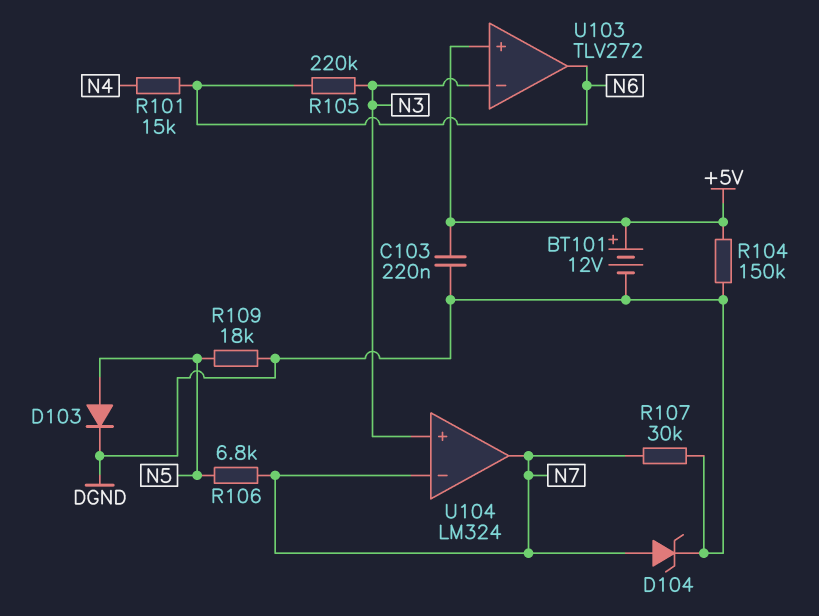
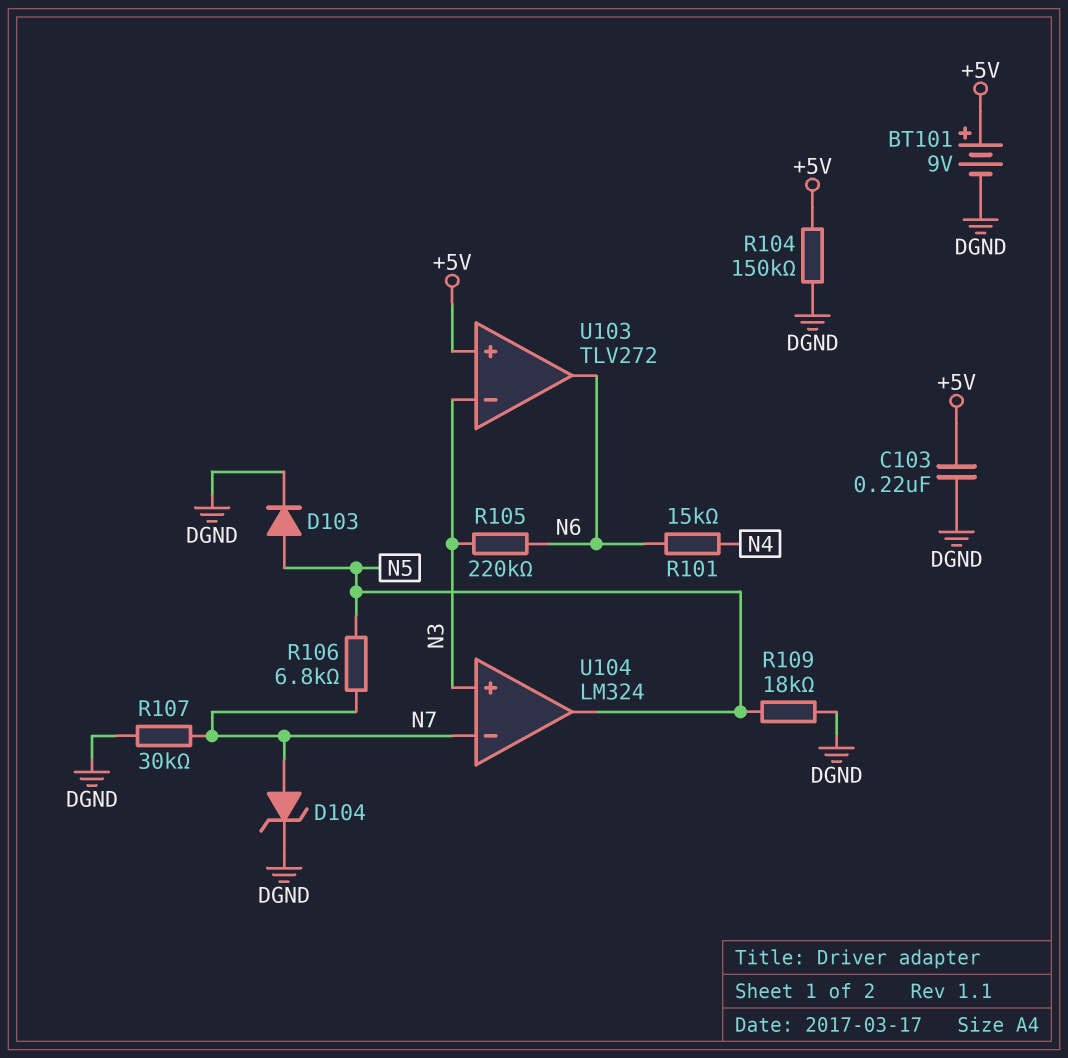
BT101: 12V (plus +5V, minus DGND) -> 9V (plus +5V, minus DGND)
U104 pin out: N7 -> N5

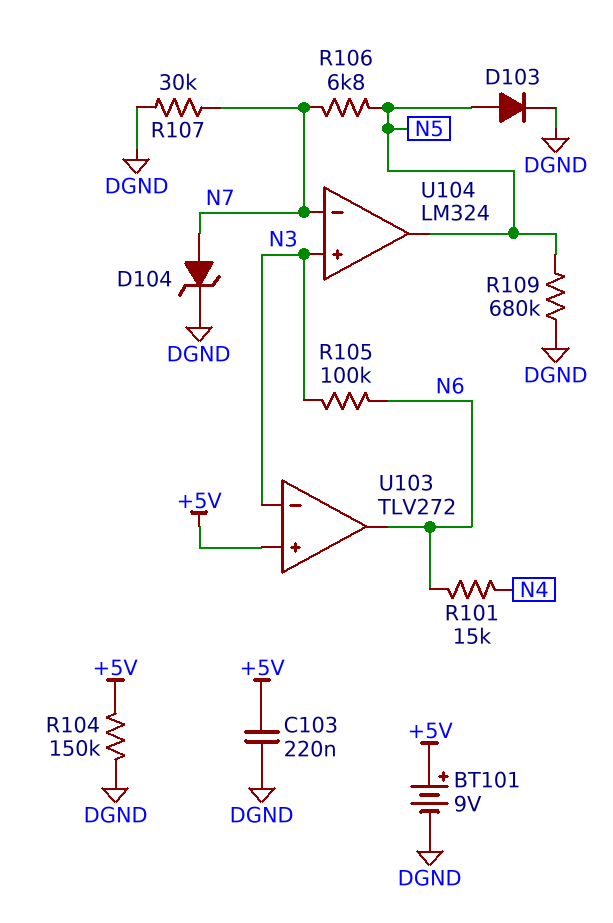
R105: 220k (N3, N6) -> 100k (N3, N6)
R109: 18k (DGND, N5) -> 680k (DGND, N5)

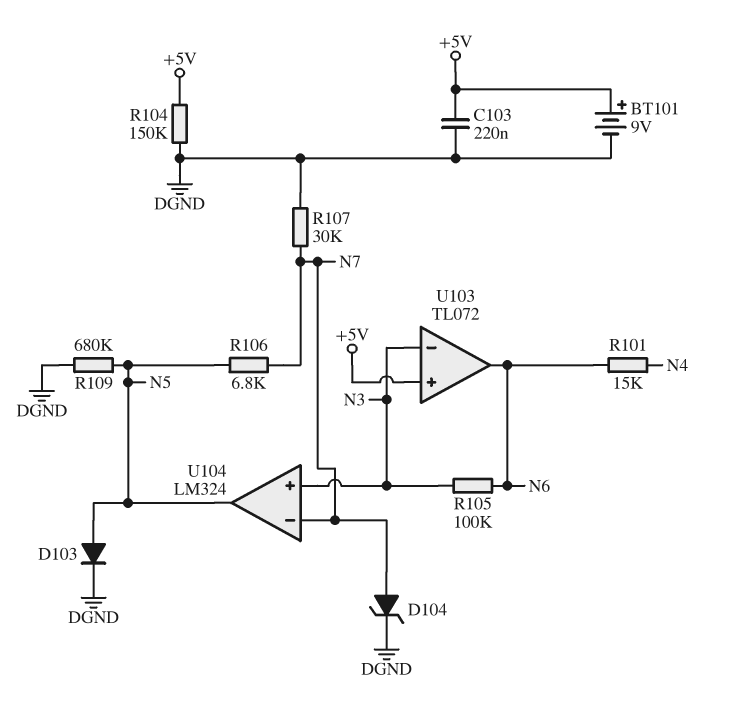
U103: TLV272 -> TL072

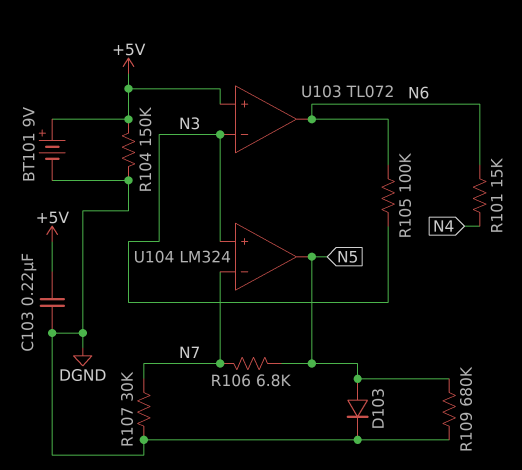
D104: zener (A N7, K DGND) -> none

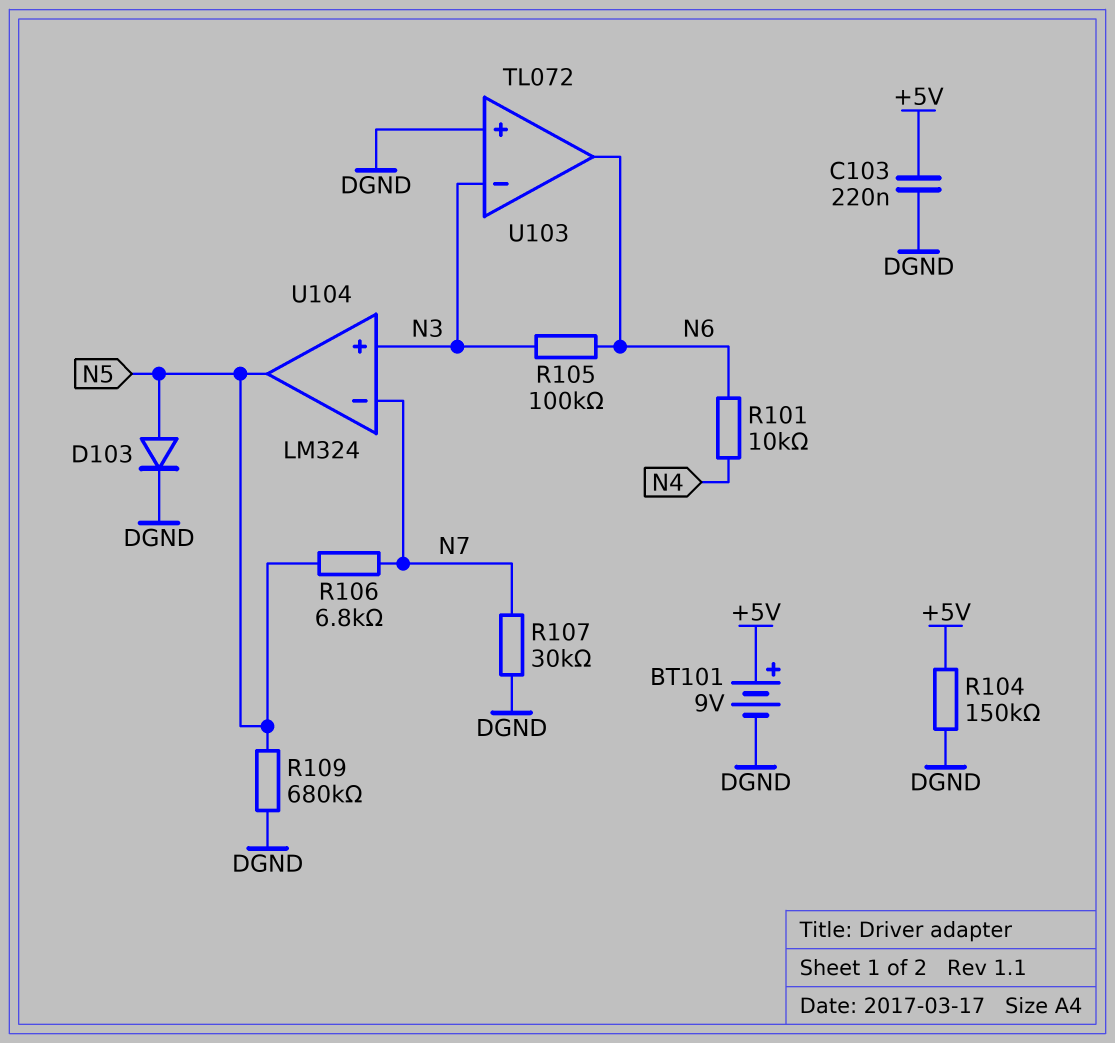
R101: 15k (N4, N6) -> 10k (N4, N6)
U103 pin in+: +5V -> DGND

